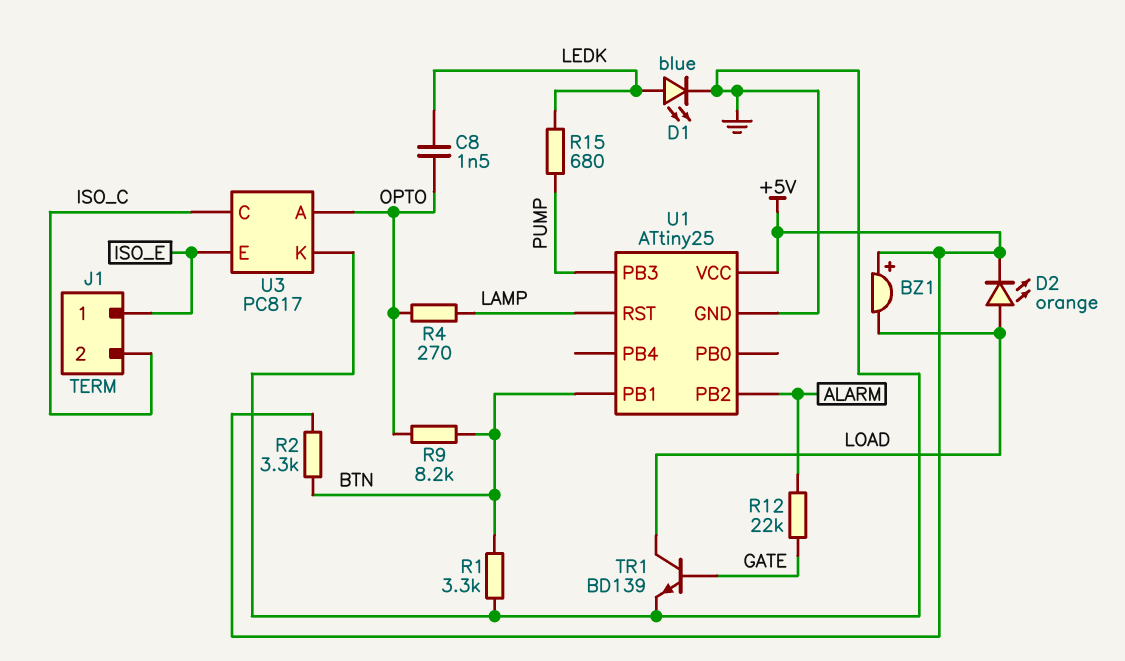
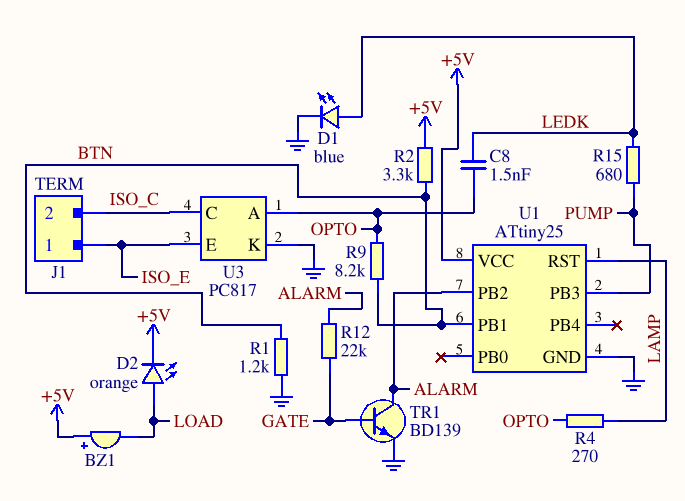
R1: 3.3k (BTN, GND) -> 1.2k (BTN, GND)
TR1: NPN BD139 (B GATE, C LOAD, E GND) -> NPN BD139 (B GATE, C ALARM, E GND)

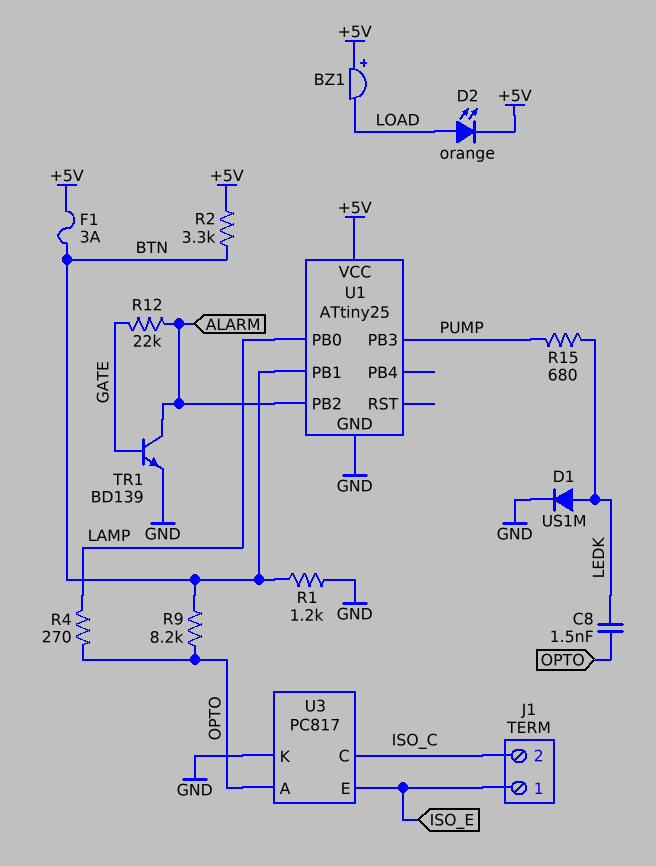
D1: LED blue (A LEDK, K GND) -> diode US1M (A LEDK, K GND)
F1: none -> 3A (+5V, BTN)
U1 pin PB0: none -> LAMP
U1 pin RST: LAMP -> none

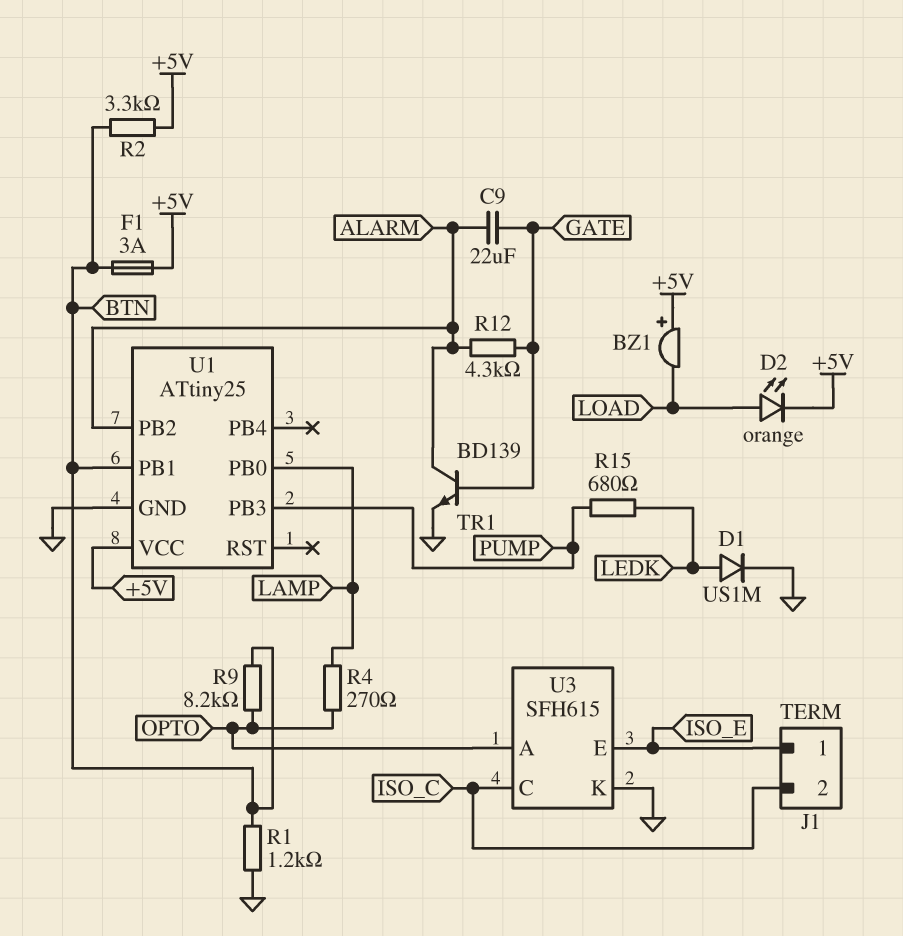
C8: 1.5nF (LEDK, OPTO) -> none
C9: none -> 22uF (ALARM, GATE)
R12: 22k (ALARM, GATE) -> 4.3k (ALARM, GATE)
U3: PC817 -> SFH615

